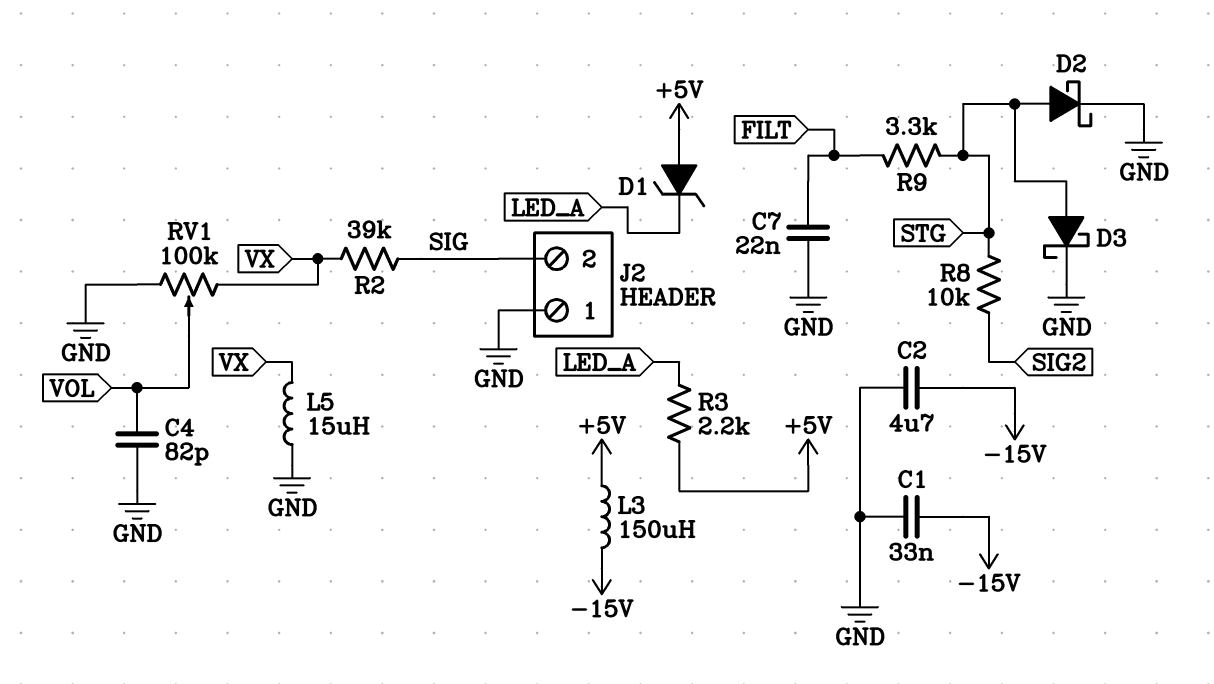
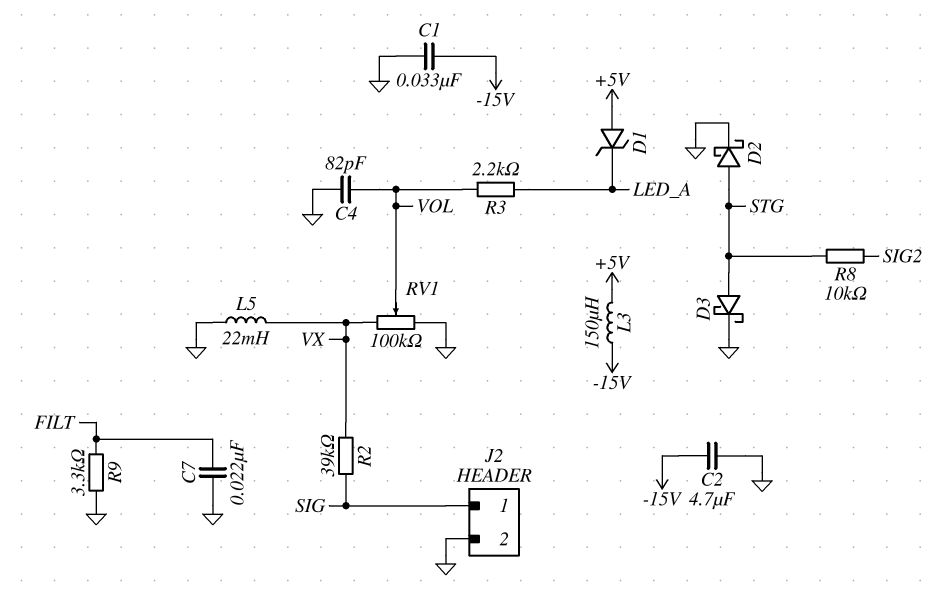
J2 pin 1: GND -> SIG
J2 pin 2: SIG -> GND
L5: 15uH (GND, VX) -> 22mH (GND, VX)
R3: 2.2k (+5V, LED_A) -> 2.2k (LED_A, VOL)
R9: 3.3k (FILT, STG) -> 3.3k (FILT, GND)

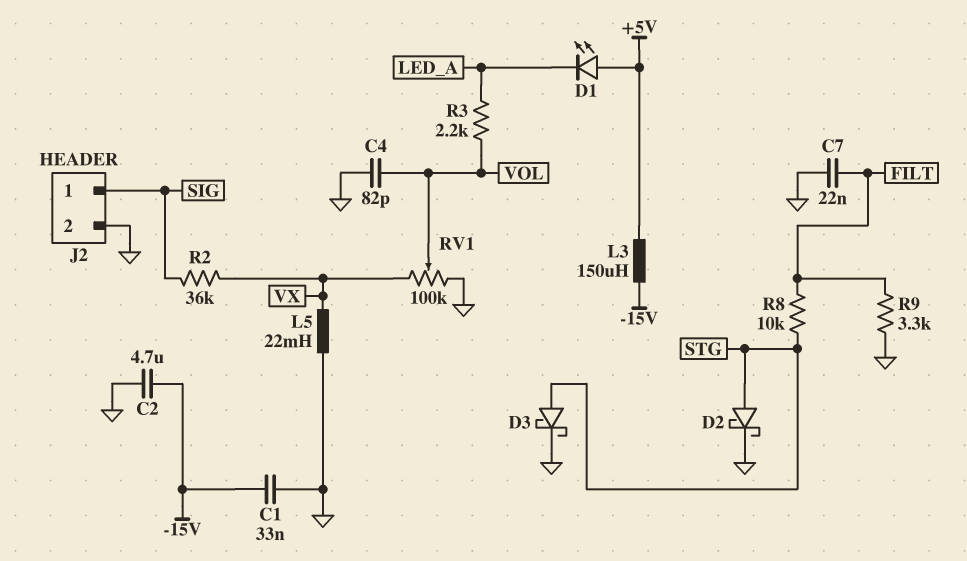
D1: zener (A +5V, K LED_A) -> LED (A +5V, K LED_A)
R2: 39k (SIG, VX) -> 36k (SIG, VX)
R8: 10k (SIG2, STG) -> 10k (FILT, STG)

